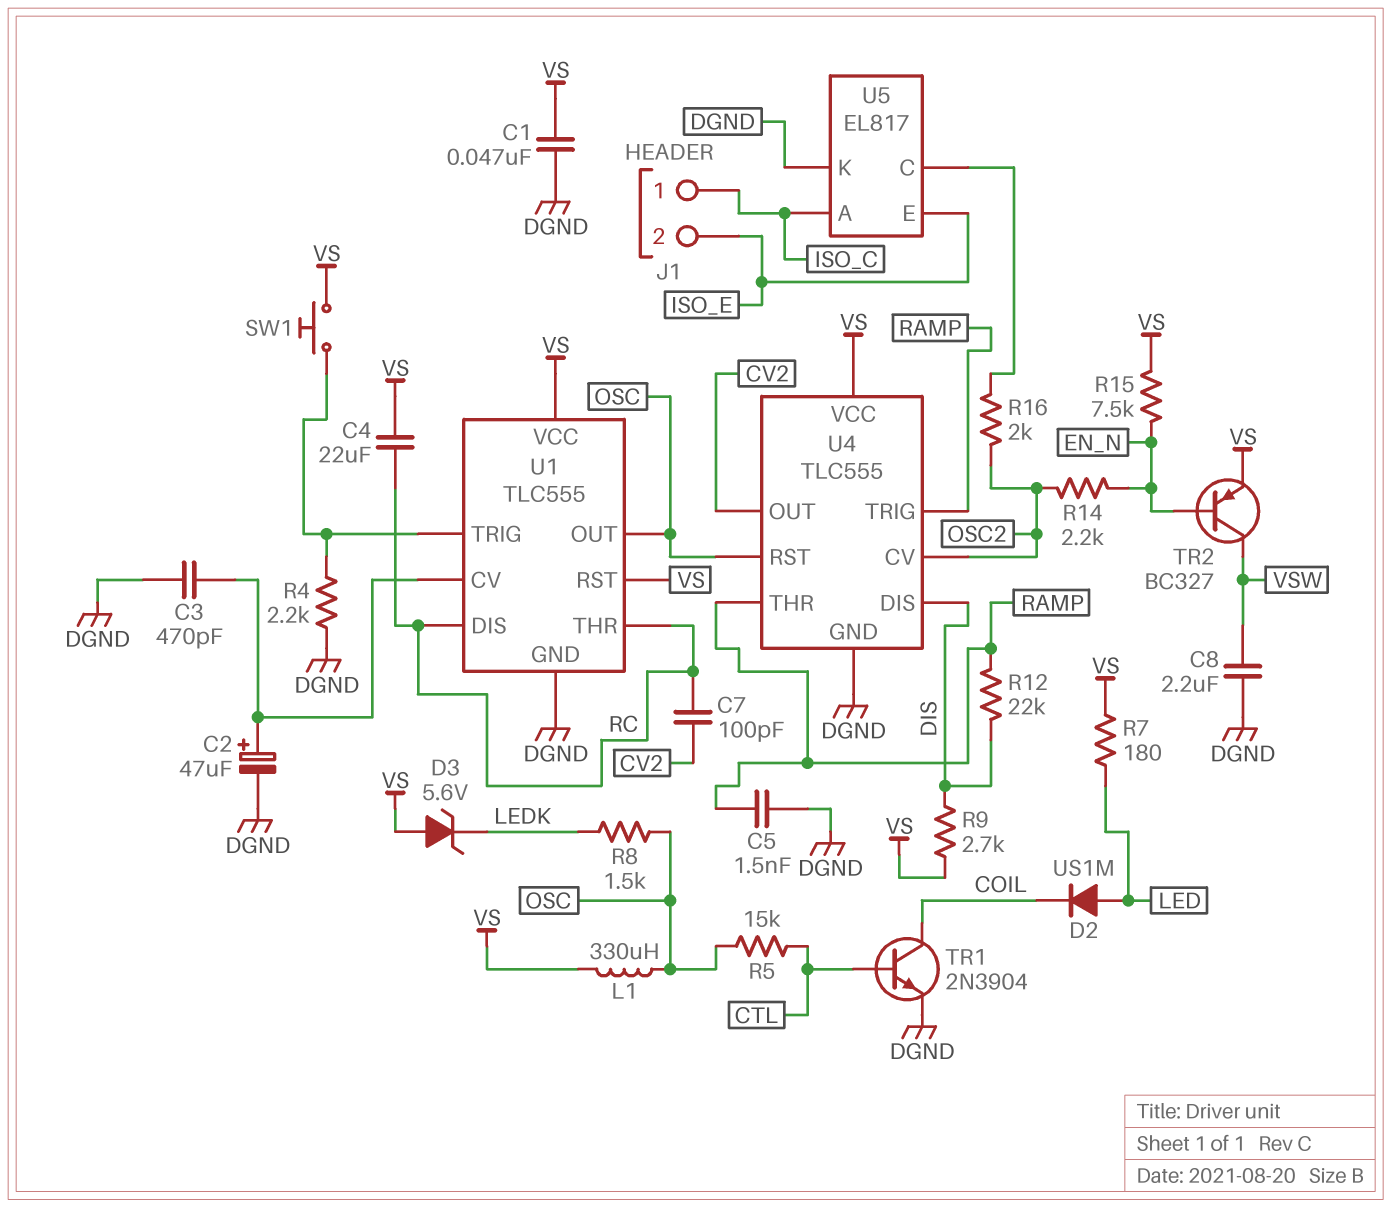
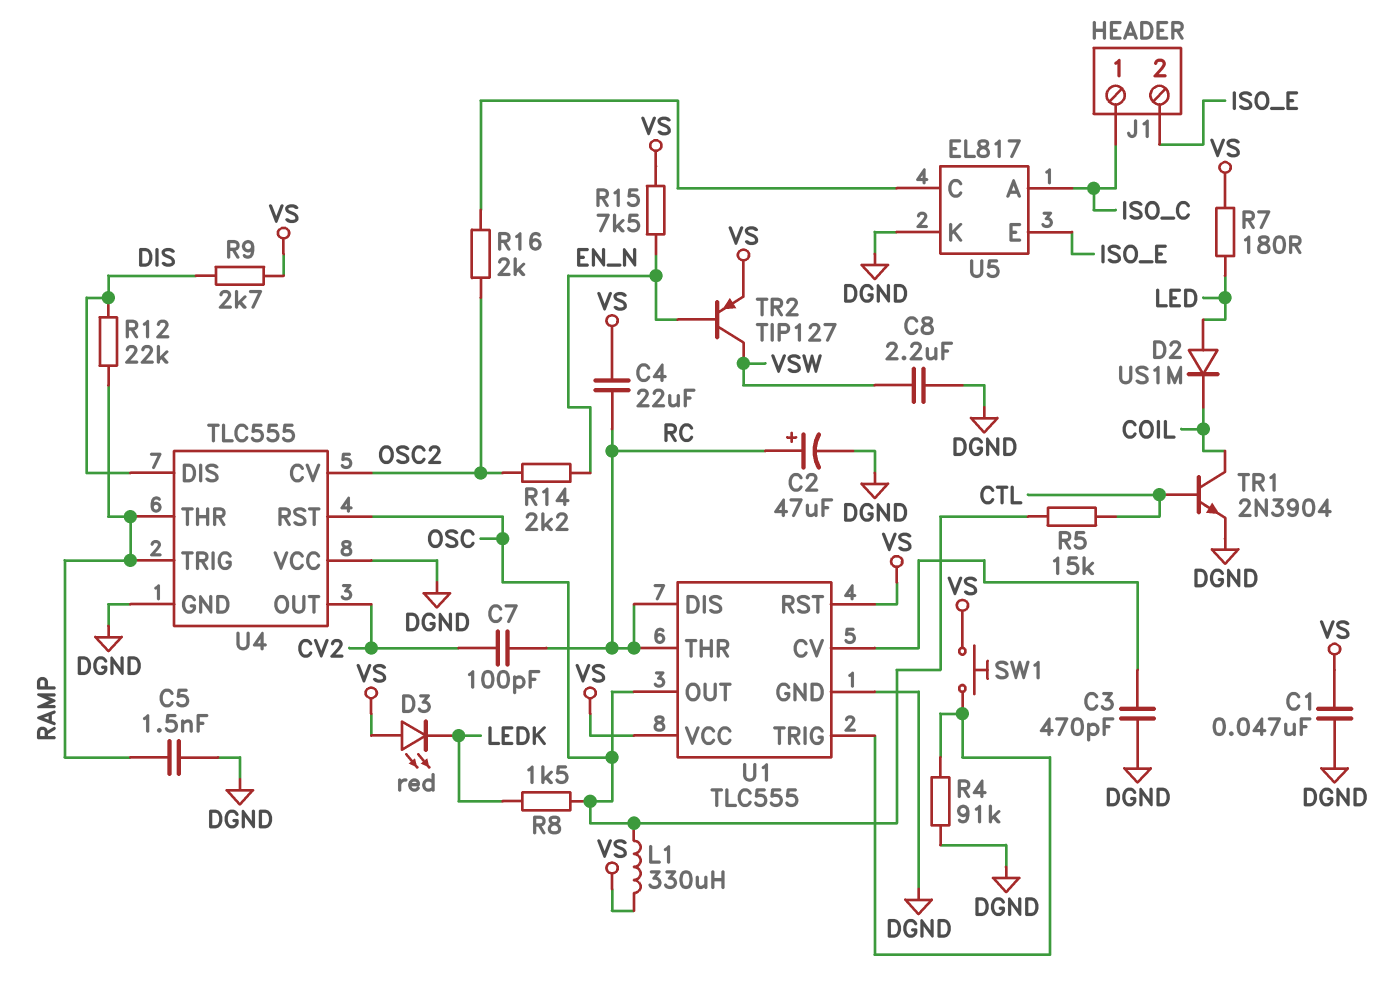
C2: 47uF (plus U1/CV, minus DGND) -> 47uF (plus RC, minus DGND)
D3: zener 5.6V (A VS, K LEDK) -> LED red (A VS, K LEDK)
R4: 2.2k (DGND, U1/TRIG) -> 91k (DGND, U1/TRIG)
TR2: PNP BC327 (B EN_N, C VSW, E VS) -> PNP TIP127 (B EN_N, C VSW, E VS)
U4 pin VCC: VS -> DGND

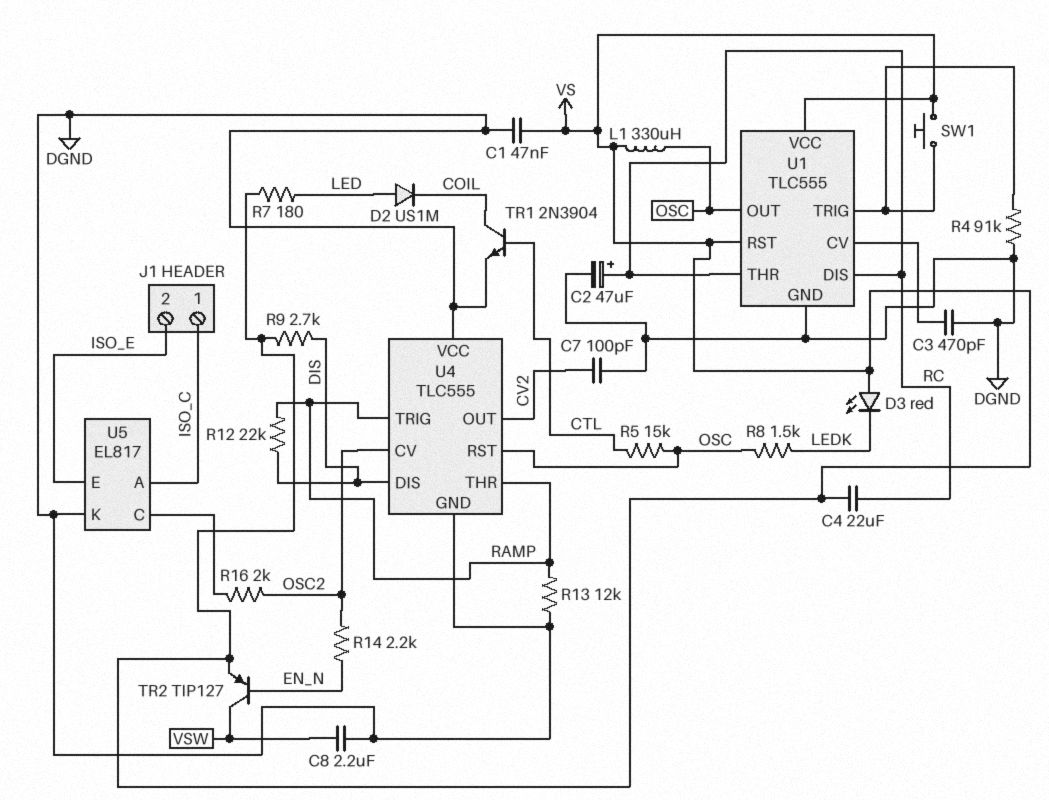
C5: 1.5nF (DGND, RAMP) -> none
C7: 100pF (CV2, RC) -> 100pF (CV2, DGND)
R13: none -> 12k (DGND, RAMP)
R15: 7.5k (EN_N, VS) -> none

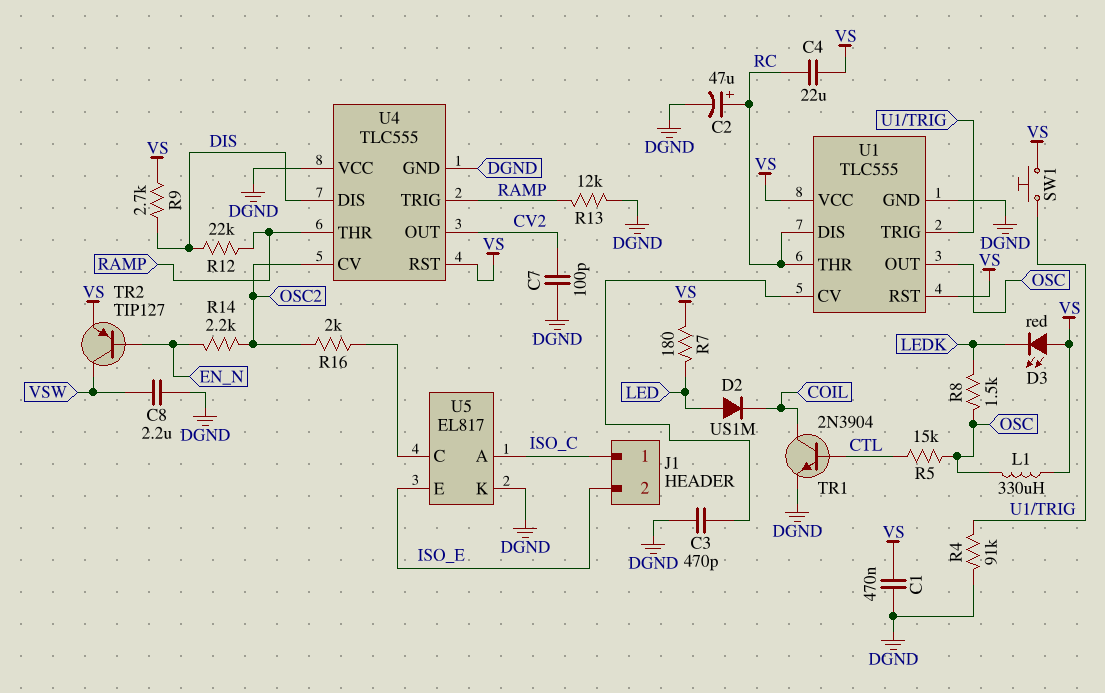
C1: 47nF (DGND, VS) -> 470nF (DGND, VS)
U4 pin RST: OSC -> VS

